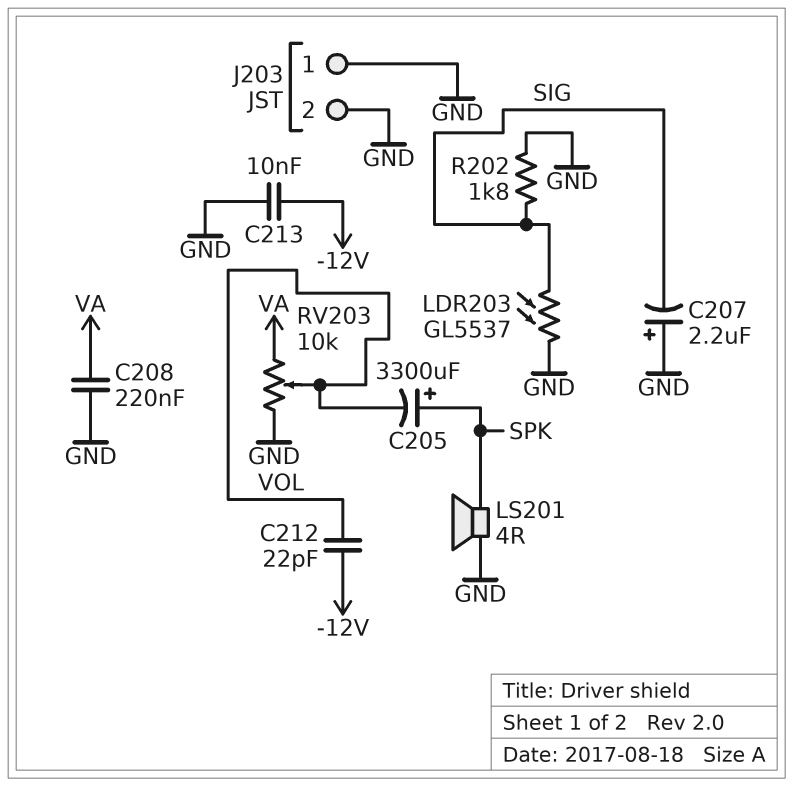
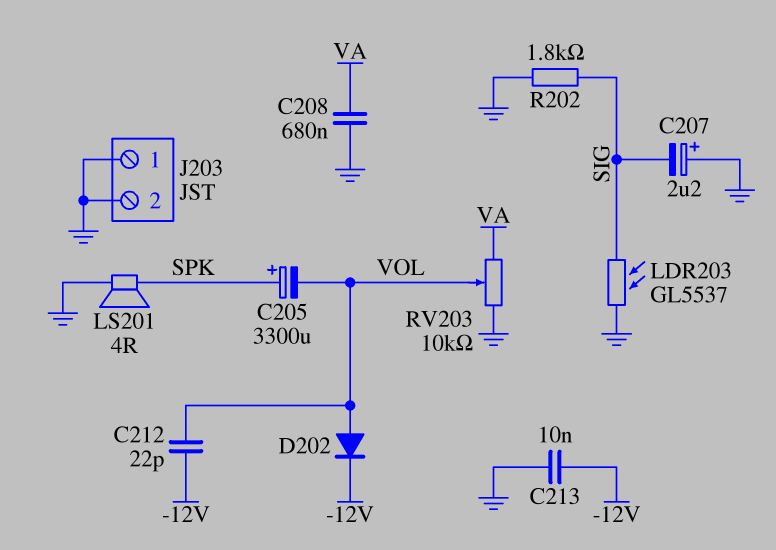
C208: 220nF (GND, VA) -> 680nF (GND, VA)
D202: none -> diode (A VOL, K -12V)

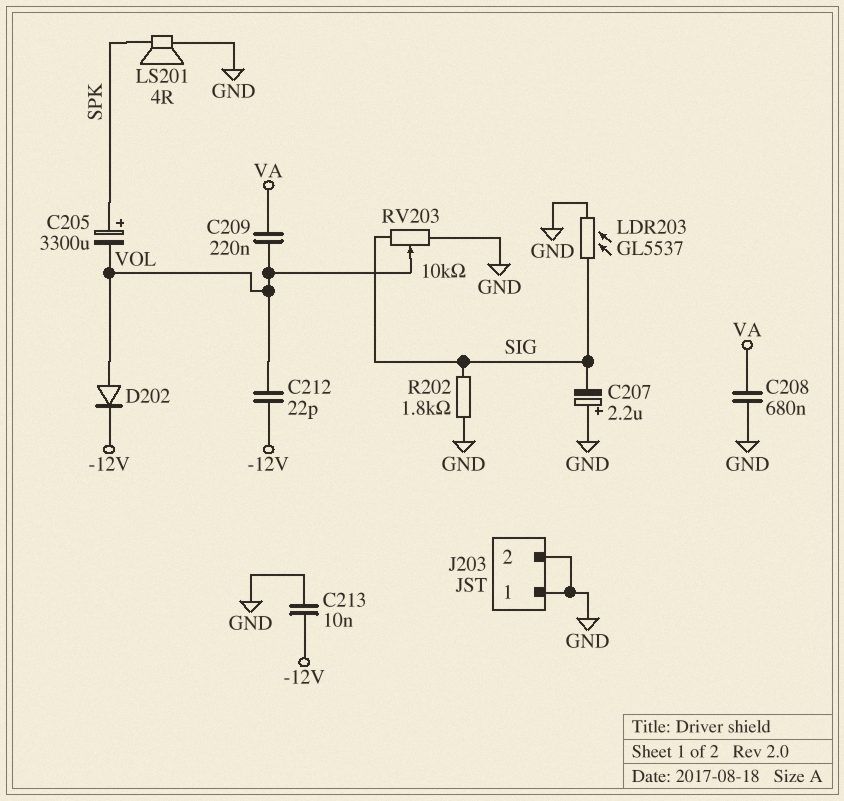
C209: none -> 220nF (VA, VOL)
RV203: 10k (GND, VA, wiper VOL) -> 10k (GND, SIG, wiper VOL)

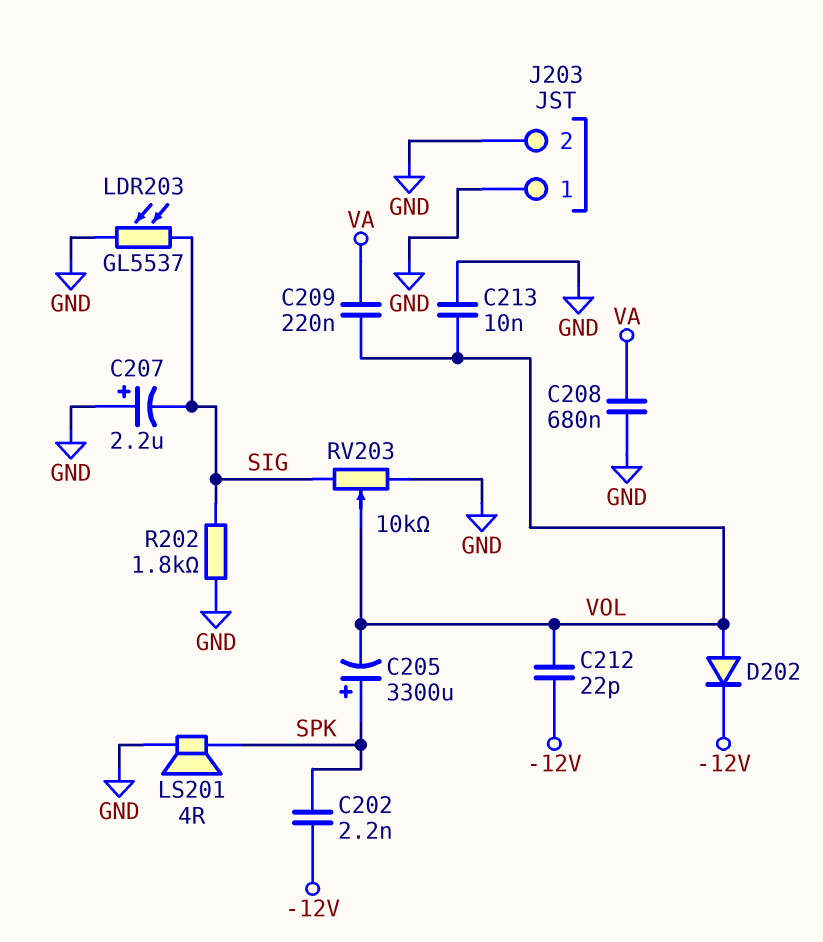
C202: none -> 2.2nF (-12V, SPK)
C213: 10nF (-12V, GND) -> 10nF (GND, VOL)

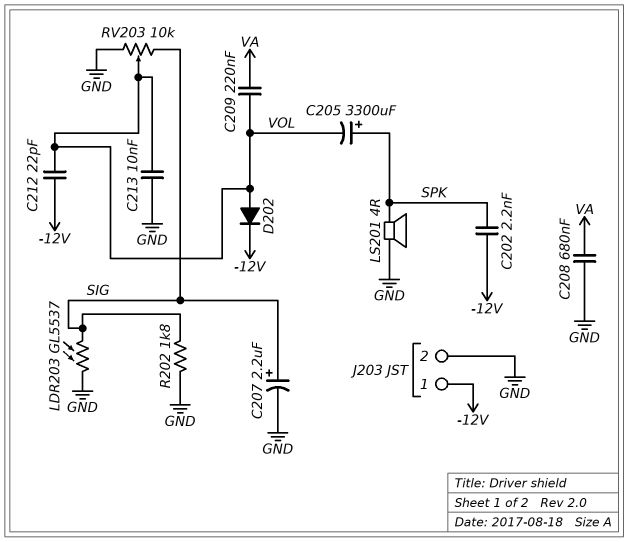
C207: 2.2uF (plus GND, minus SIG) -> 2.2uF (plus SIG, minus GND)
J203 pin 1: GND -> -12V

